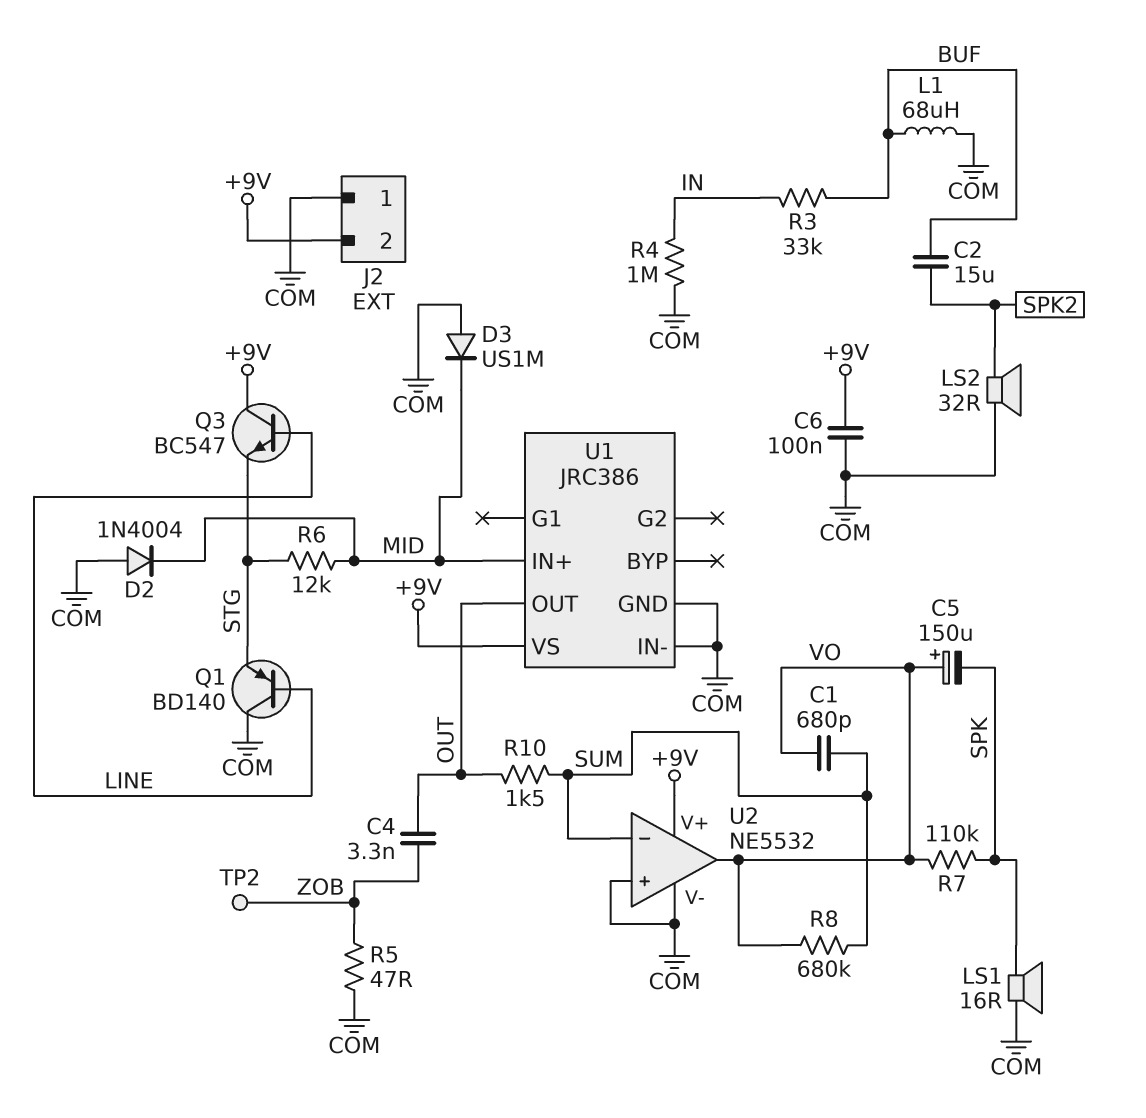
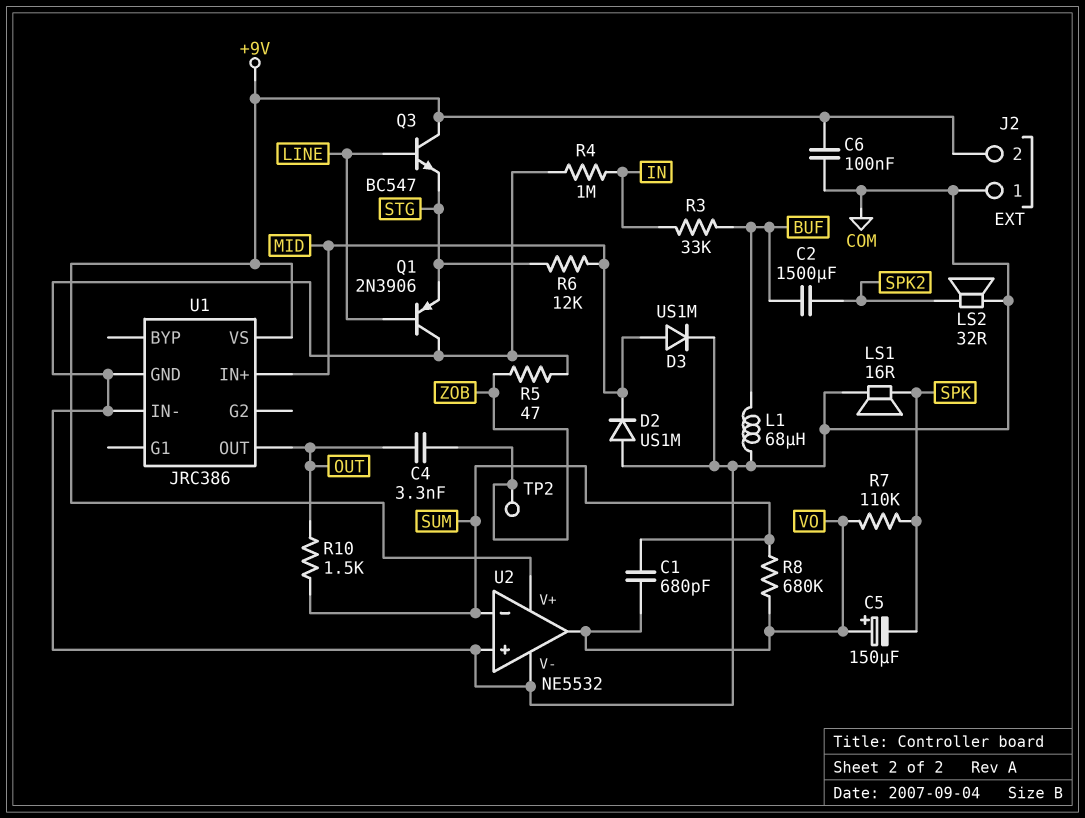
C2: 15uF (BUF, SPK2) -> 1500uF (BUF, SPK2)
D2: diode 1N4004 (A COM, K MID) -> diode US1M (A COM, K MID)
D3: diode US1M (A COM, K MID) -> diode US1M (A MID, K COM)
Q1: PNP BD140 (B LINE, C COM, E STG) -> PNP 2N3906 (B LINE, C COM, E STG)

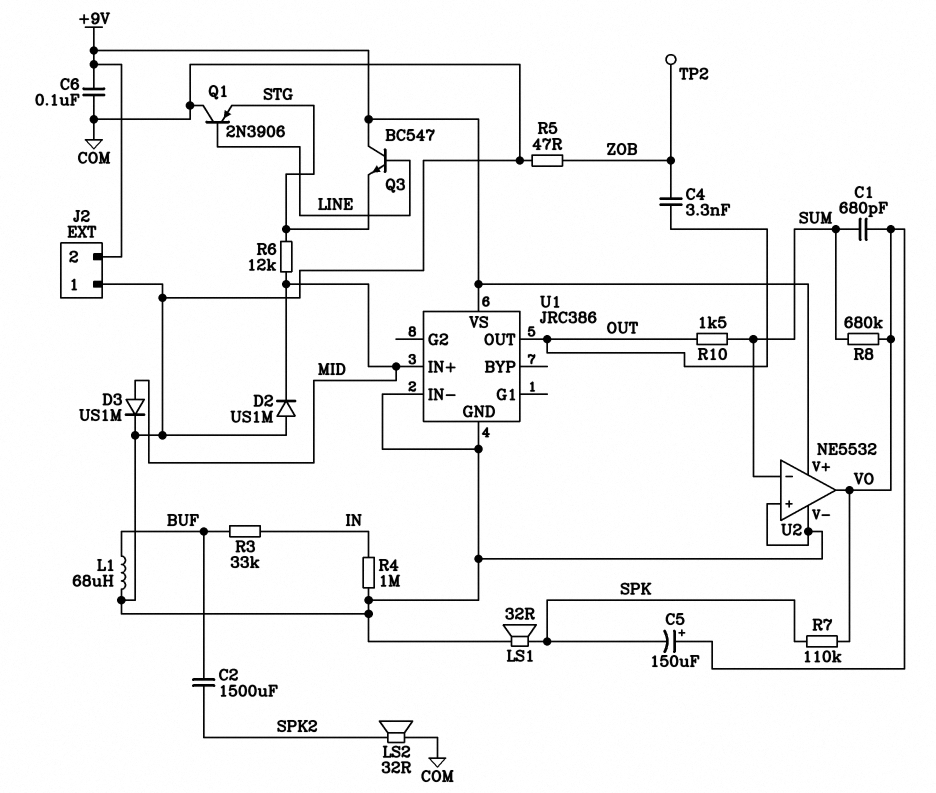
LS1: speaker 16R (COM, SPK) -> speaker 32R (COM, SPK)

